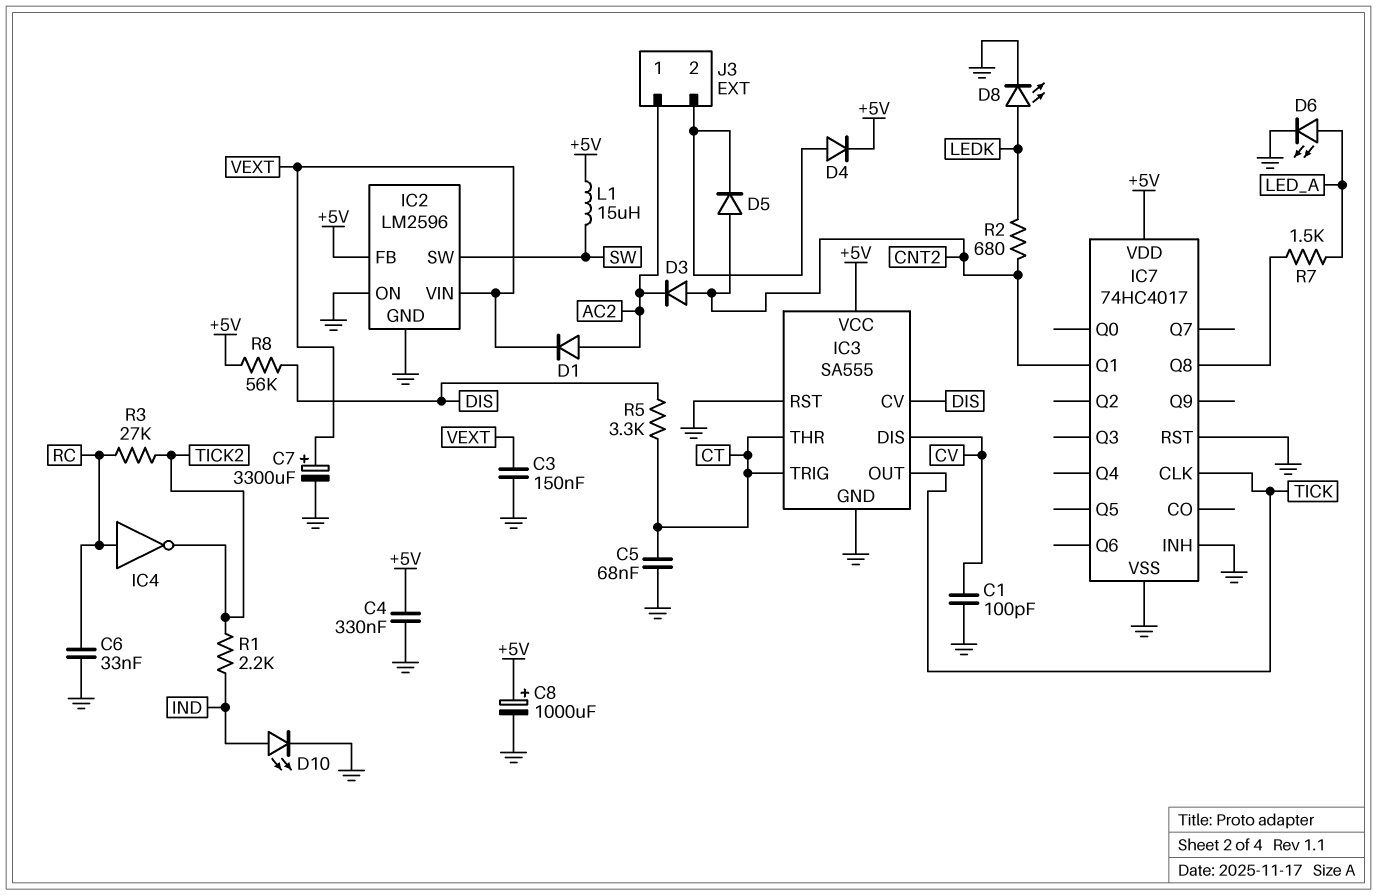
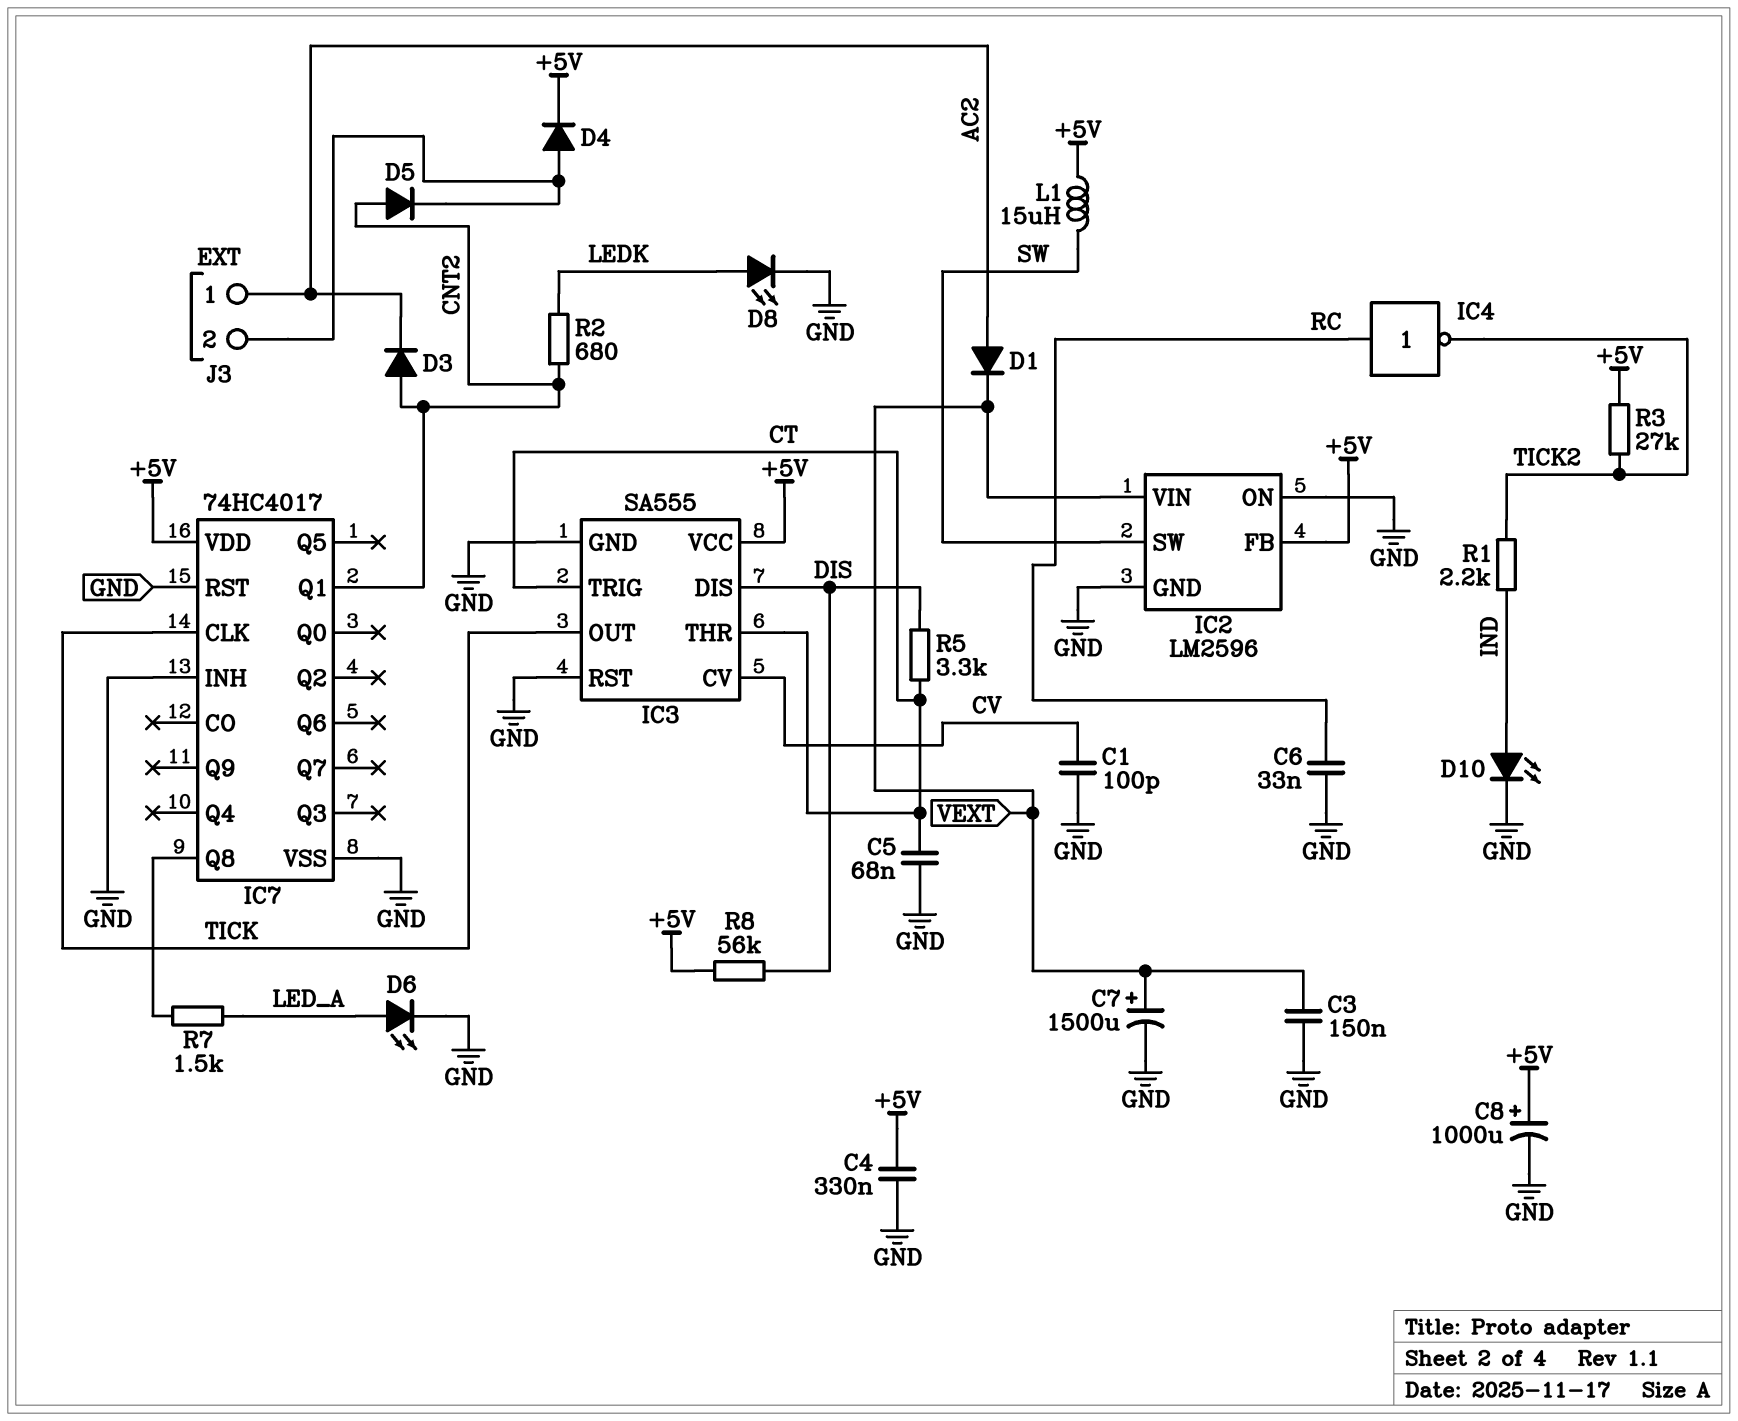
C7: 3300uF (plus VEXT, minus GND) -> 1500uF (plus VEXT, minus GND)
IC3 pin CV: DIS -> CV
IC3 pin DIS: CV -> DIS
R3: 27k (RC, TICK2) -> 27k (+5V, TICK2)

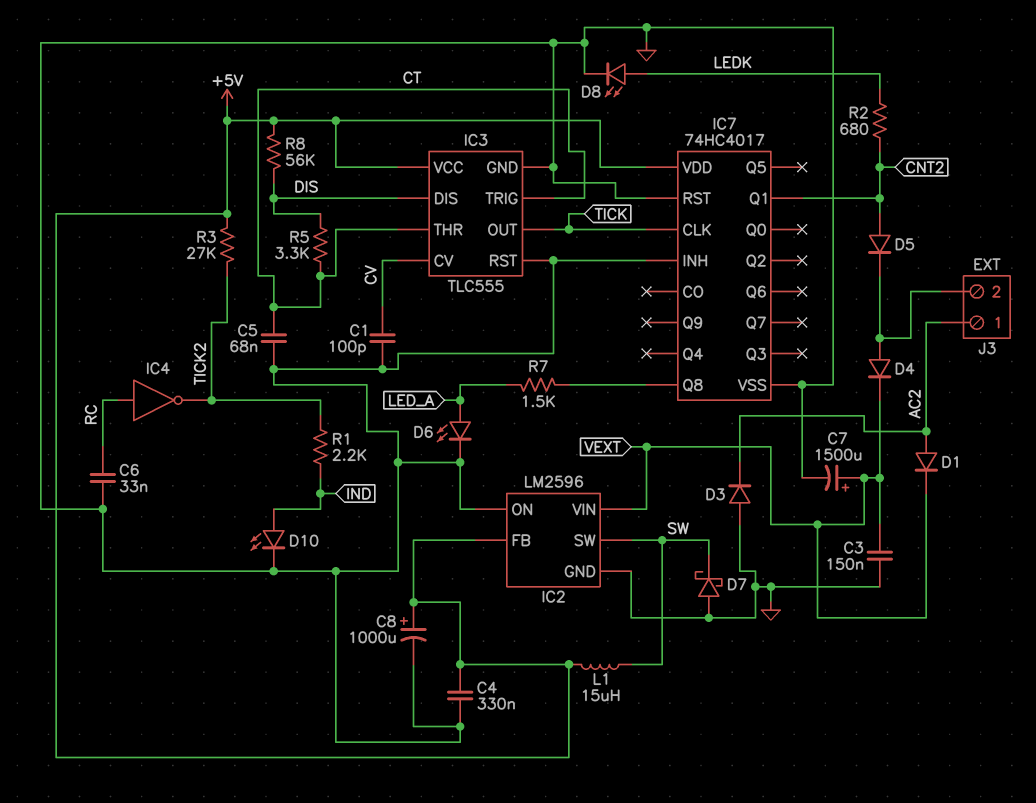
D3: diode (A CNT2, K AC2) -> diode (A GND, K AC2)
D4: diode (A J3/2, K +5V) -> diode (A J3/2, K VEXT)
D7: none -> schottky (A GND, K SW)
IC3: SA555 -> TLC555

